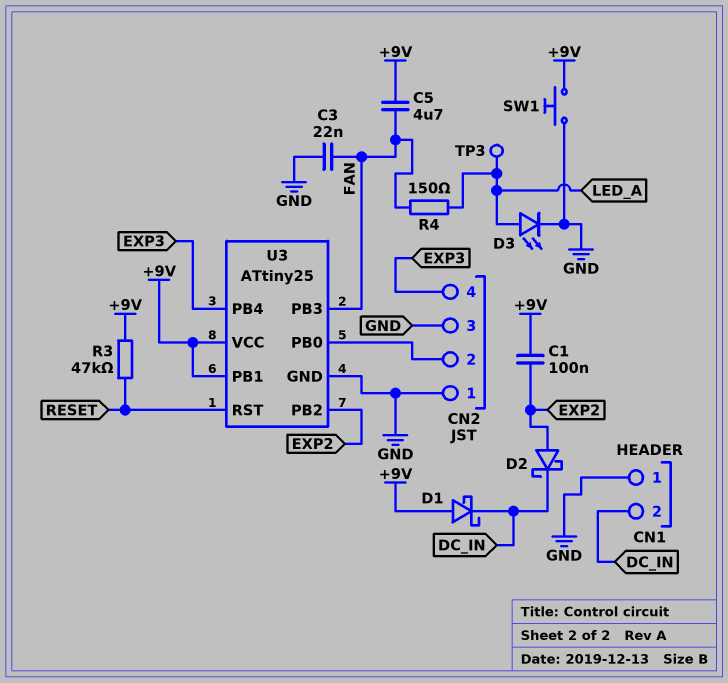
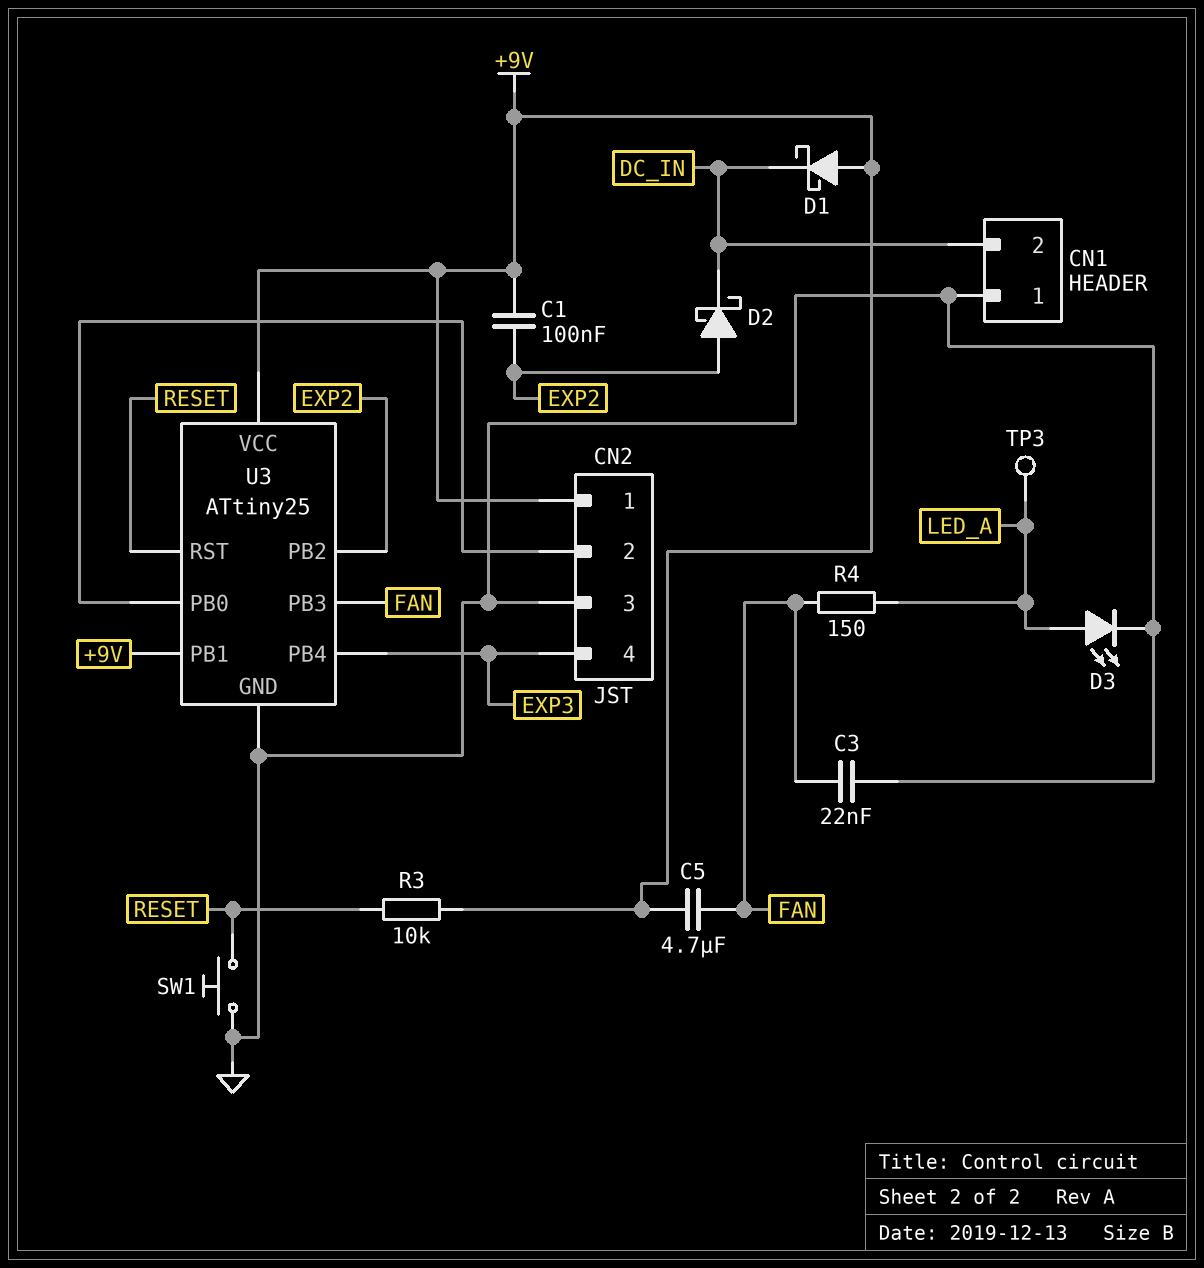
CN2 pin 1: GND -> +9V
R3: 47k (+9V, RESET) -> 10k (+9V, RESET)
SW1: button (+9V, GND) -> button (GND, RESET)

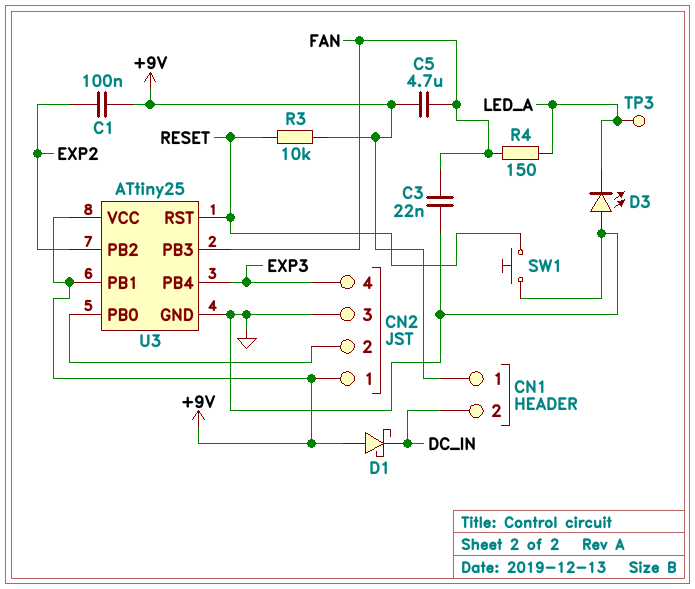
CN1 pin 1: GND -> +9V
D2: schottky (A EXP2, K DC_IN) -> none
D3: LED (A LED_A, K GND) -> LED (A GND, K LED_A)

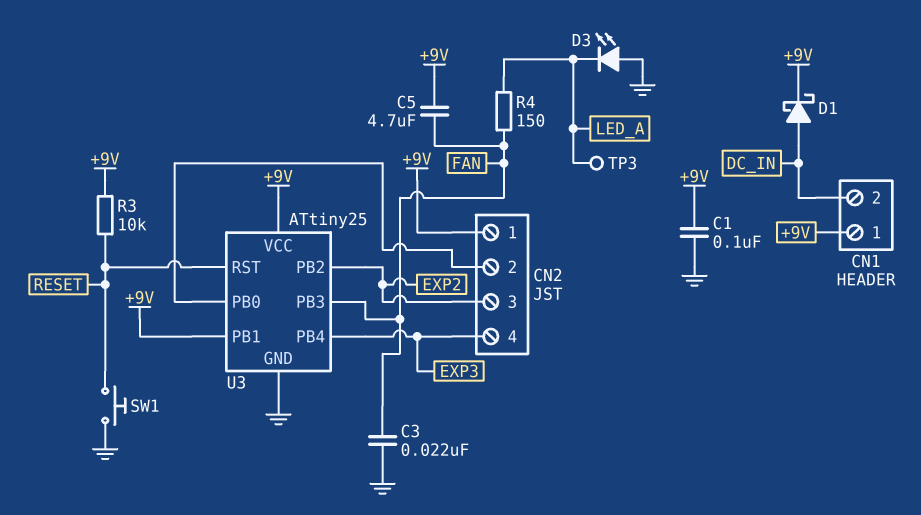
C1: 100nF (+9V, EXP2) -> 100nF (+9V, GND)
CN2 pin 3: GND -> EXP2
D1: schottky (A +9V, K DC_IN) -> schottky (A DC_IN, K +9V)

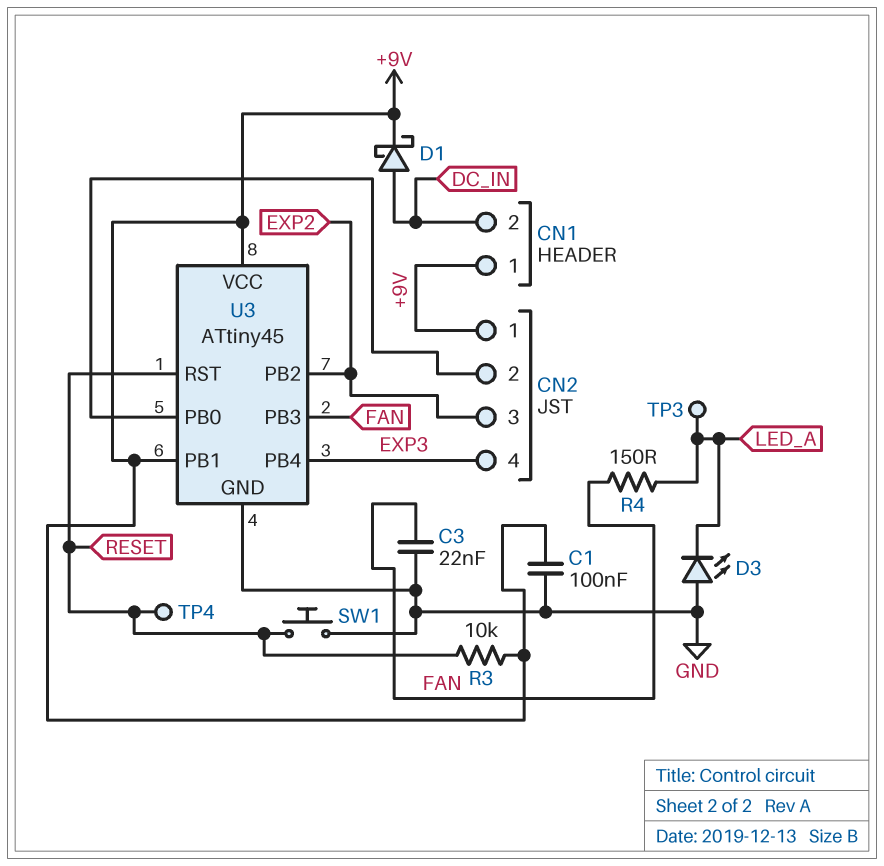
C5: 4.7uF (+9V, FAN) -> none
TP4: none -> test point (RESET)
U3: ATtiny25 -> ATtiny45

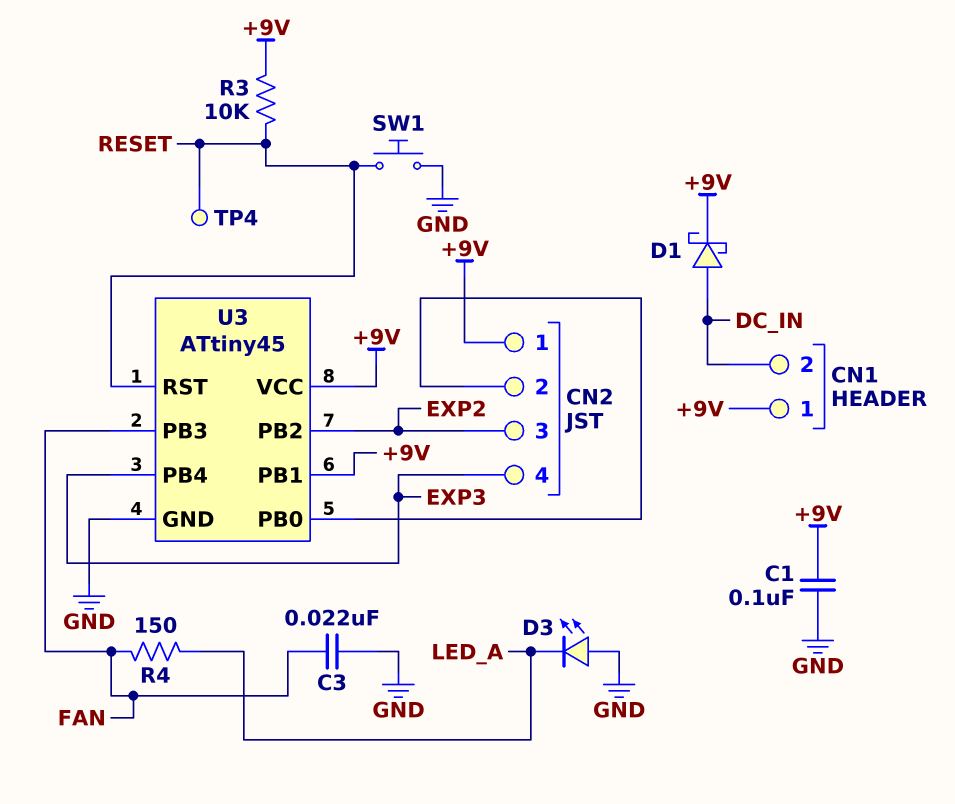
TP3: test point (LED_A) -> none

